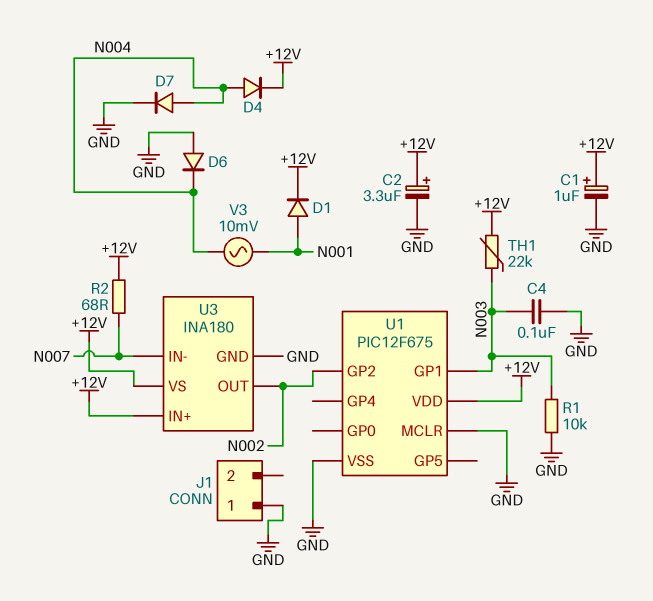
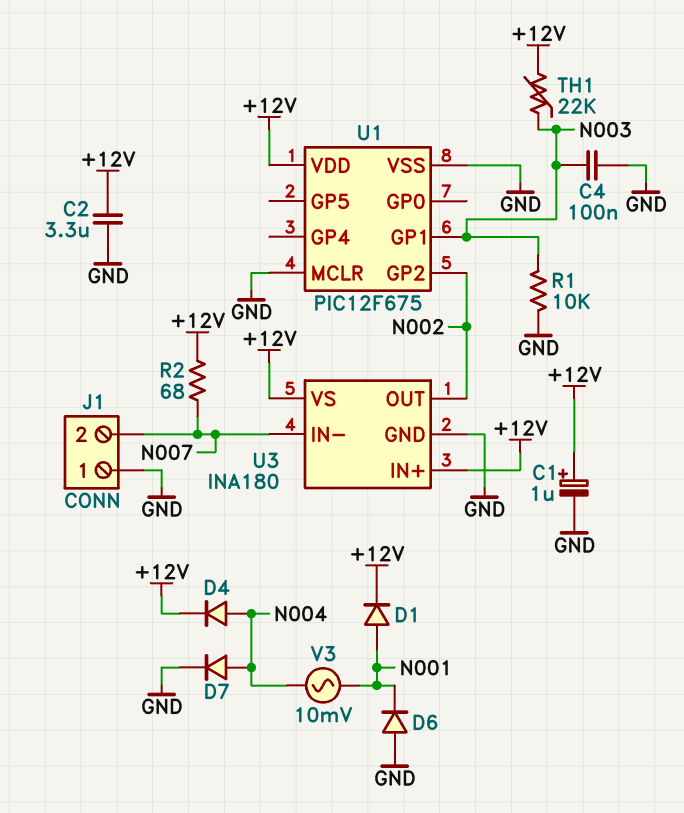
C2: 3.3uF (plus +12V, minus GND) -> 3.3uF (+12V, GND)
D6: diode (A GND, K N004) -> diode (A GND, K N001)
J1 pin 2: none -> N007

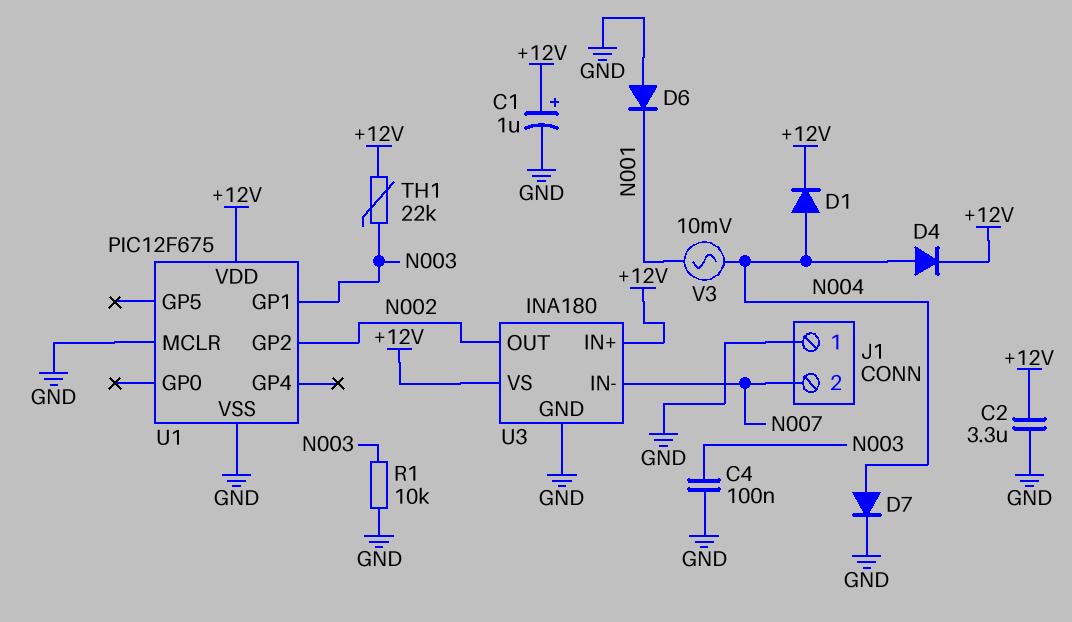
D1: diode (A N001, K +12V) -> diode (A N004, K +12V)
R2: 68 (+12V, N007) -> none

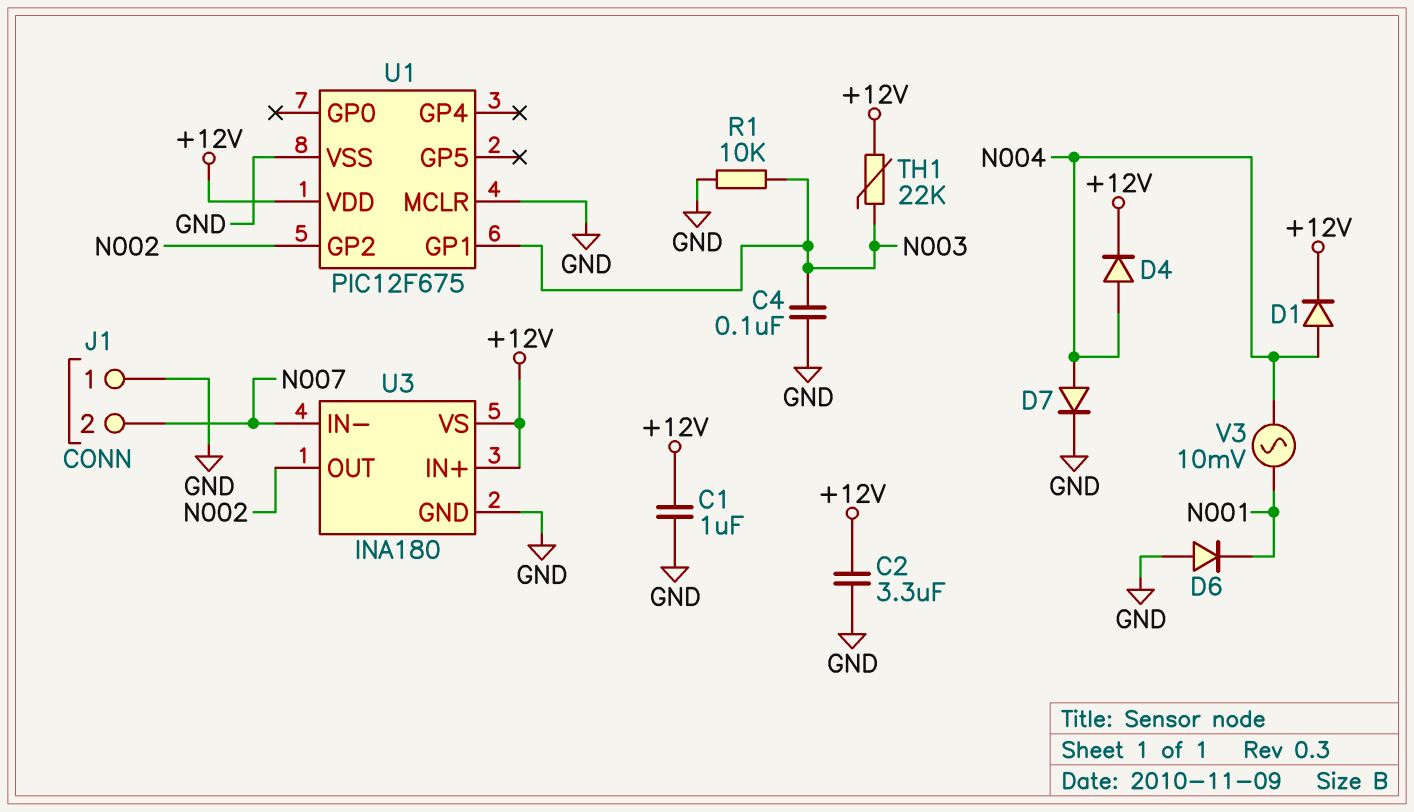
C1: 1uF (plus +12V, minus GND) -> 1uF (+12V, GND)

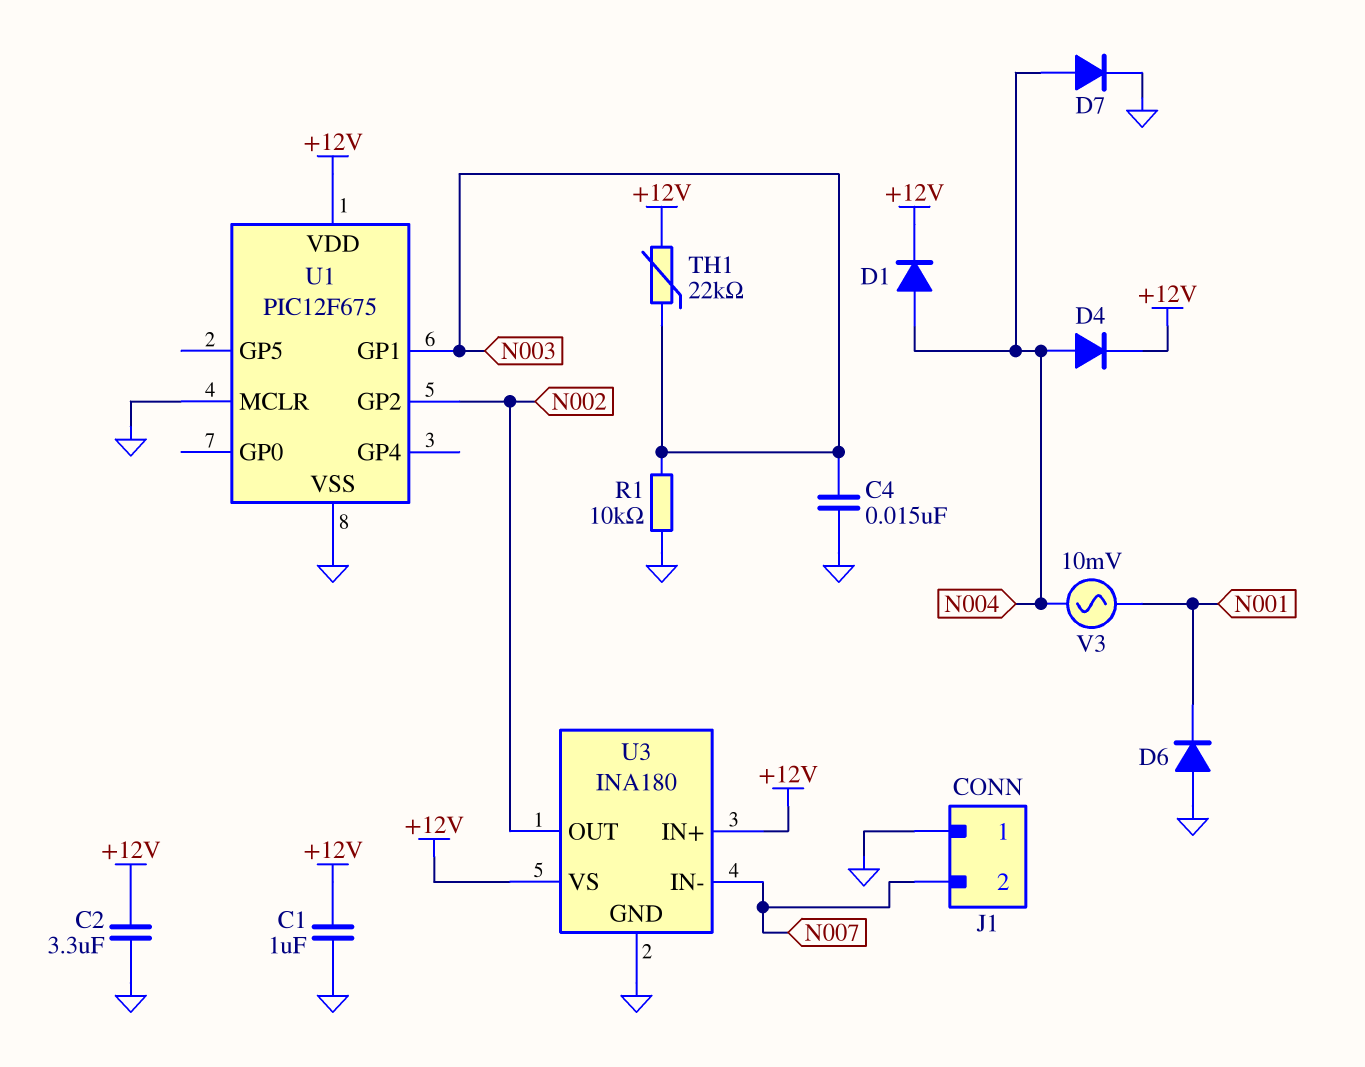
C4: 100nF (GND, N003) -> 15nF (GND, N003)

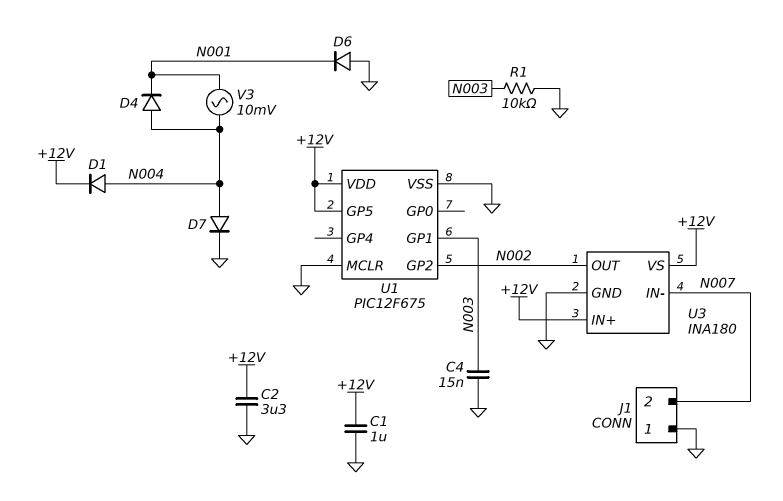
D4: diode (A N004, K +12V) -> diode (A N004, K N001)
TH1: 22k (+12V, N003) -> none
U1 pin GP5: none -> +12V

